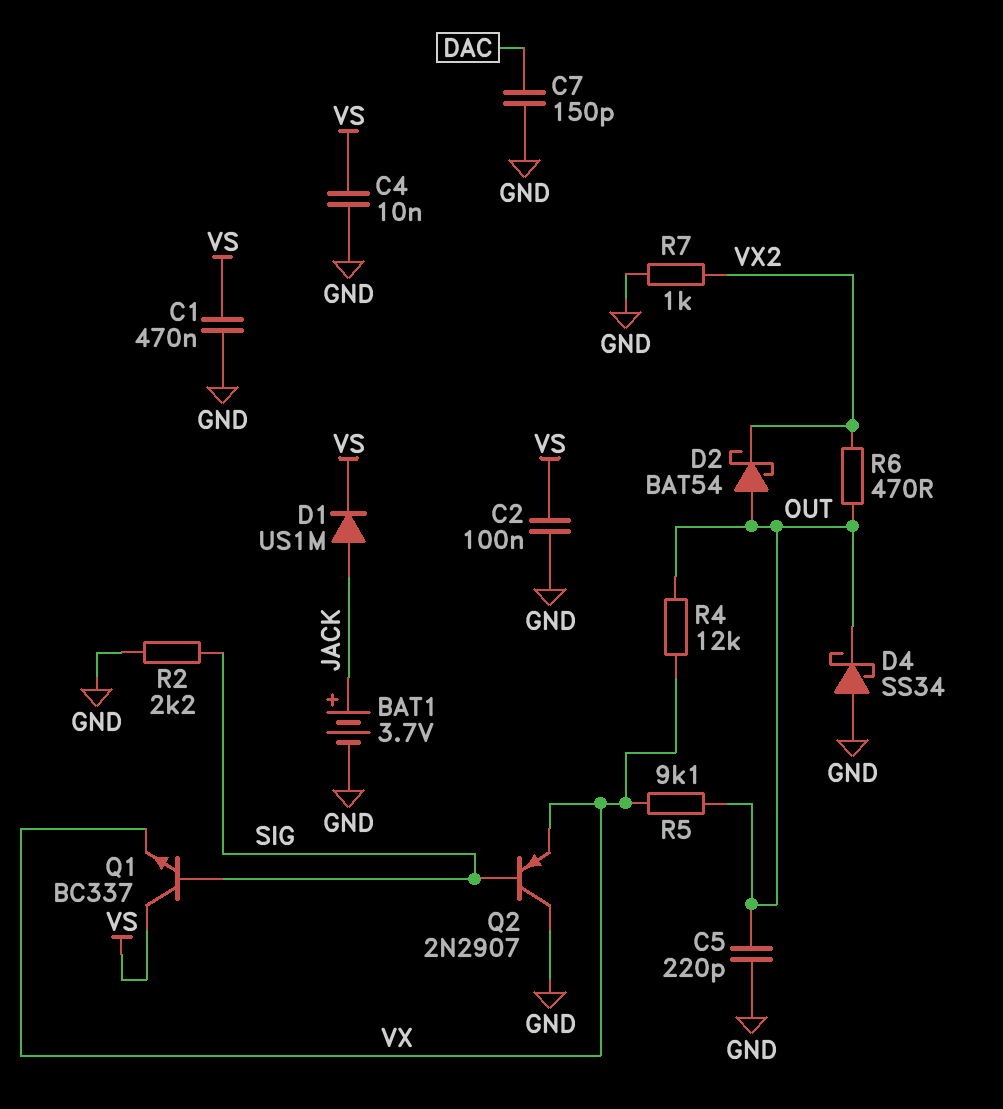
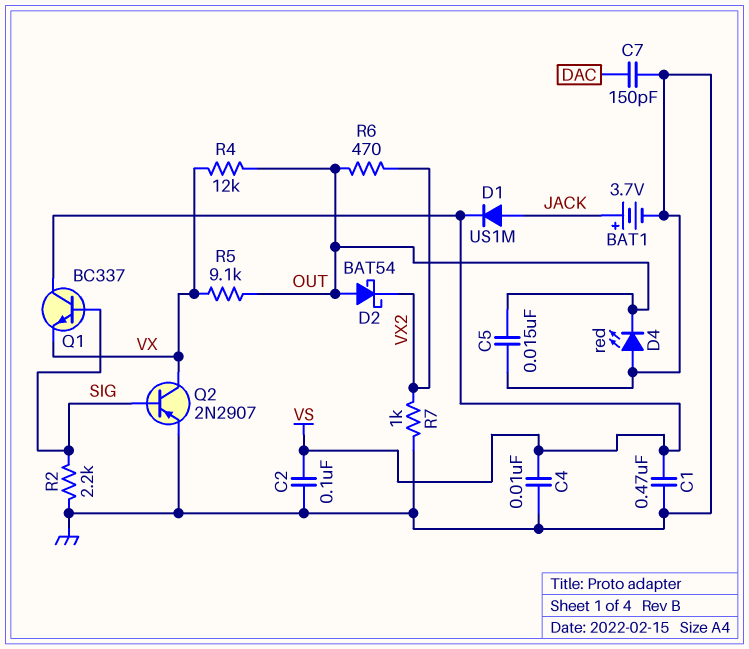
C5: 220pF (GND, OUT) -> 15nF (GND, OUT)
D4: schottky SS34 (A GND, K OUT) -> LED red (A GND, K OUT)
Q2: PNP 2N2907 (B SIG, C GND, E VX) -> PNP 2N2907 (B SIG, C VX, E GND)

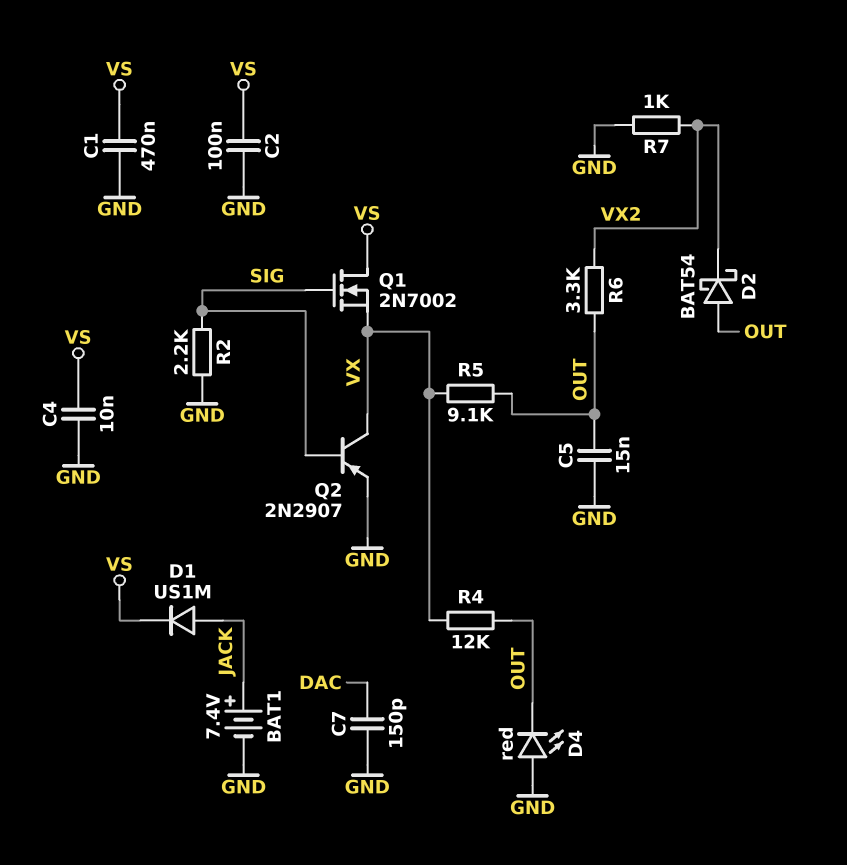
BAT1: 3.7V (plus JACK, minus GND) -> 7.4V (plus JACK, minus GND)
Q1: NPN BC337 (B SIG, C VS, E VX) -> NMOS 2N7002 (G SIG, D VS, S VX)
R6: 470 (OUT, VX2) -> 3.3k (OUT, VX2)

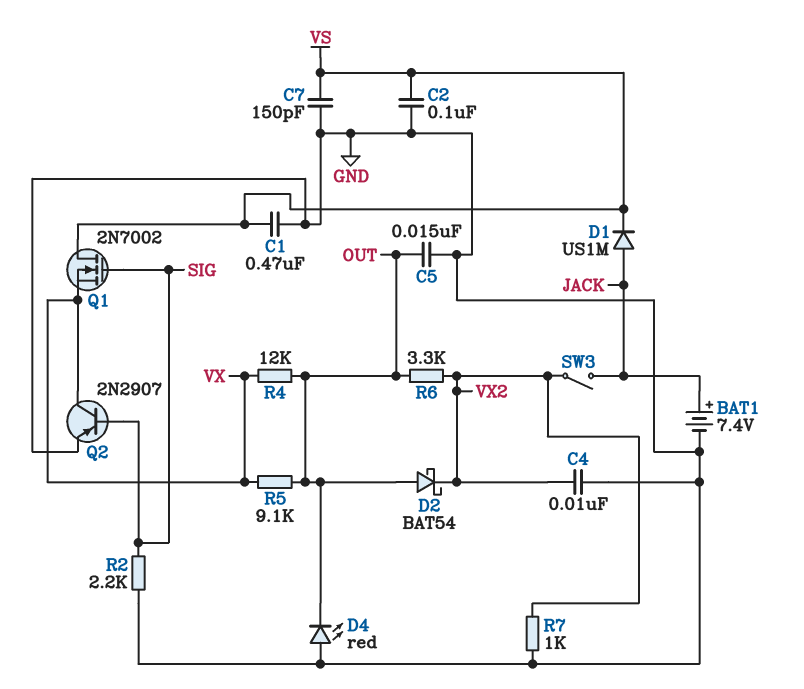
C4: 10nF (GND, VS) -> 10nF (GND, VX2)
C7: 150pF (DAC, GND) -> 150pF (GND, VS)
SW3: none -> switch (JACK, VX2)

